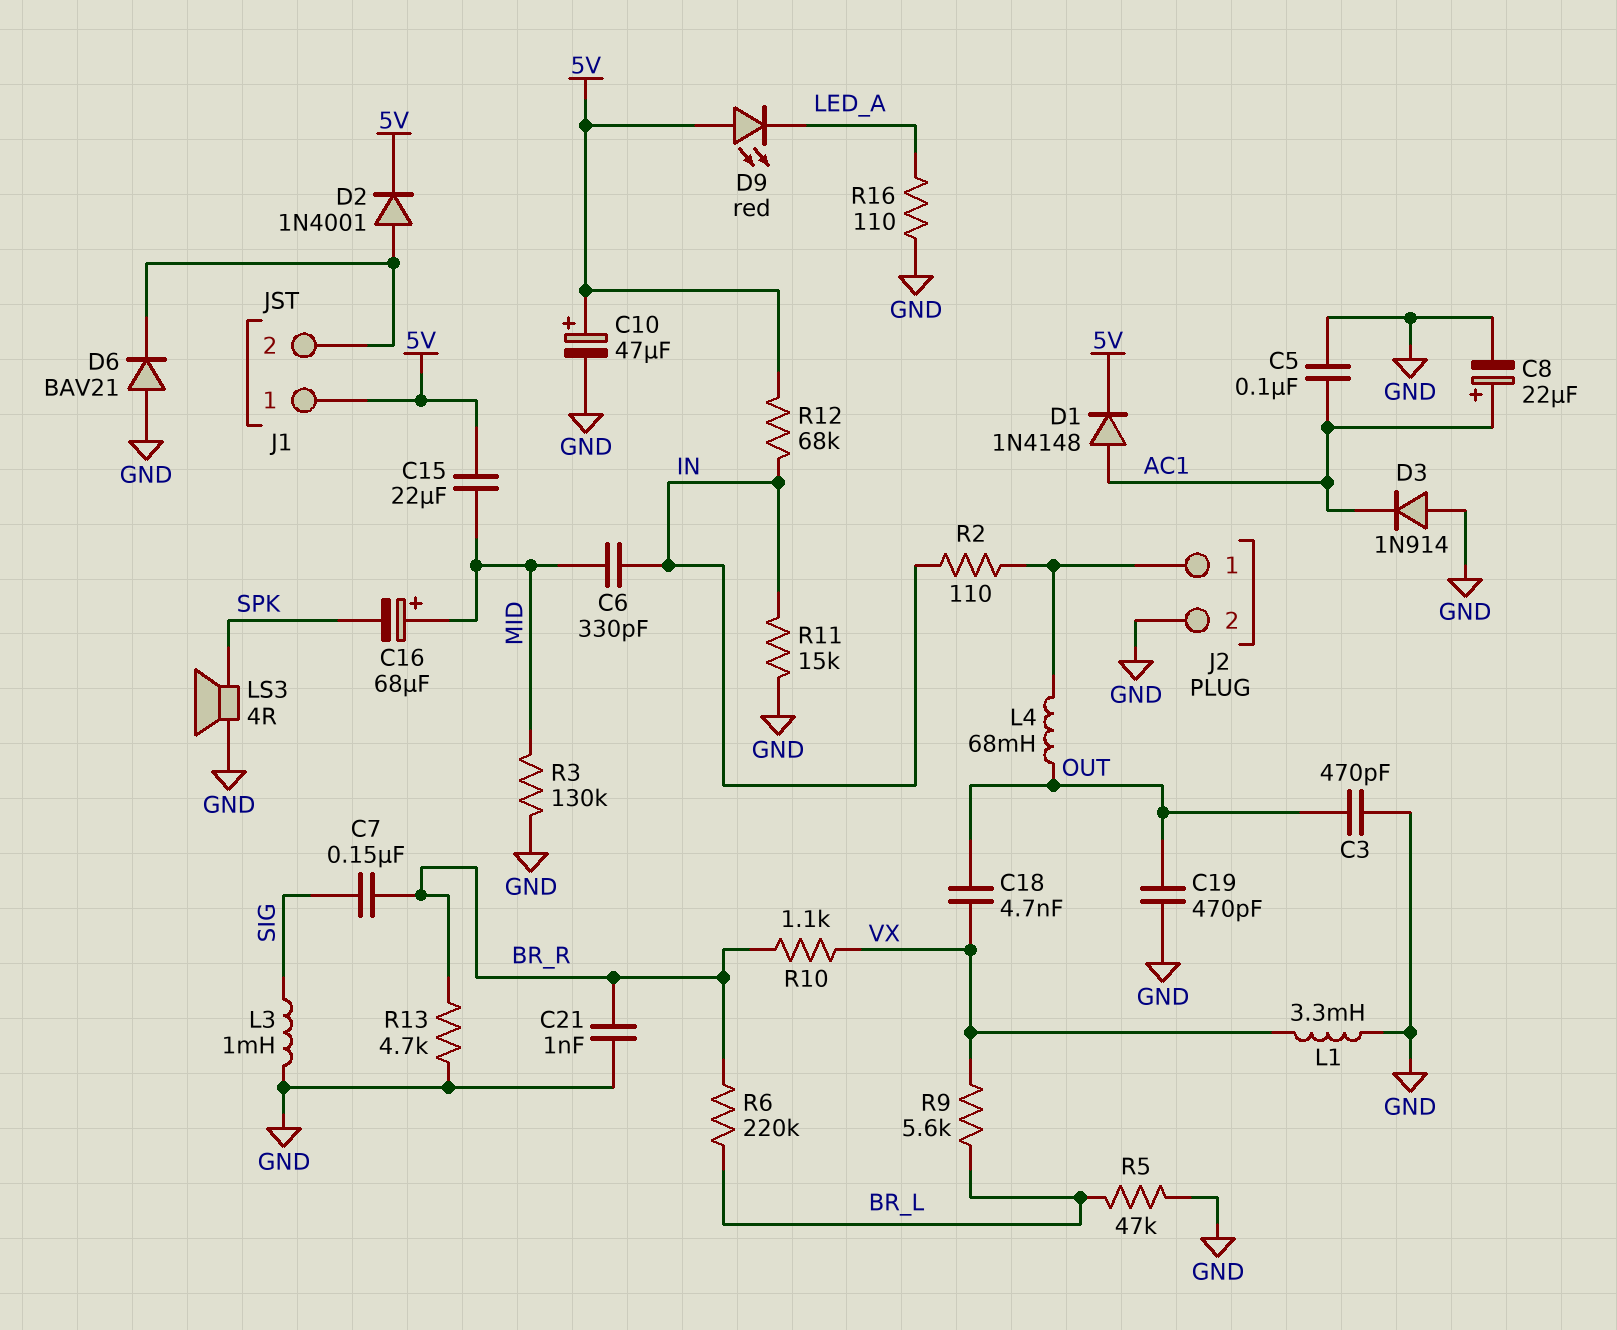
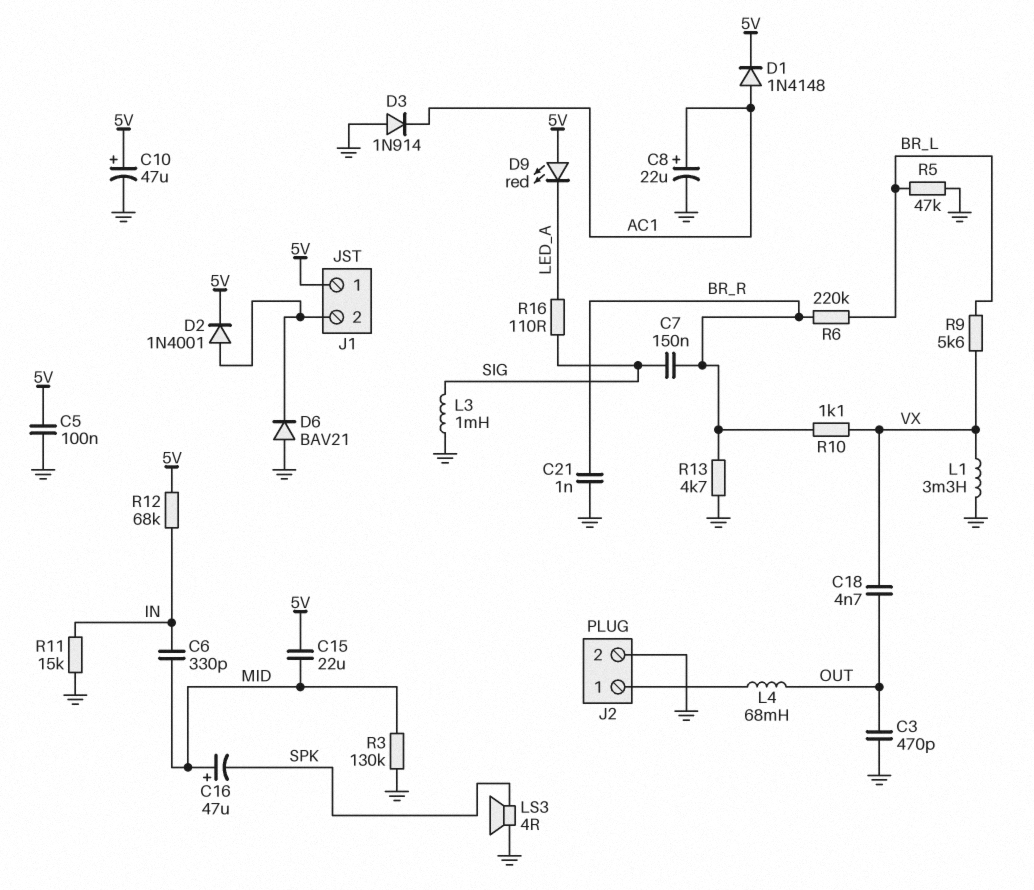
C5: 100nF (AC1, GND) -> 100nF (5V, GND)
C16: 68uF (plus MID, minus SPK) -> 47uF (plus MID, minus SPK)
C19: 470pF (GND, OUT) -> none
R2: 110 (IN, J2/1) -> none
R16: 110 (GND, LED_A) -> 110 (LED_A, SIG)

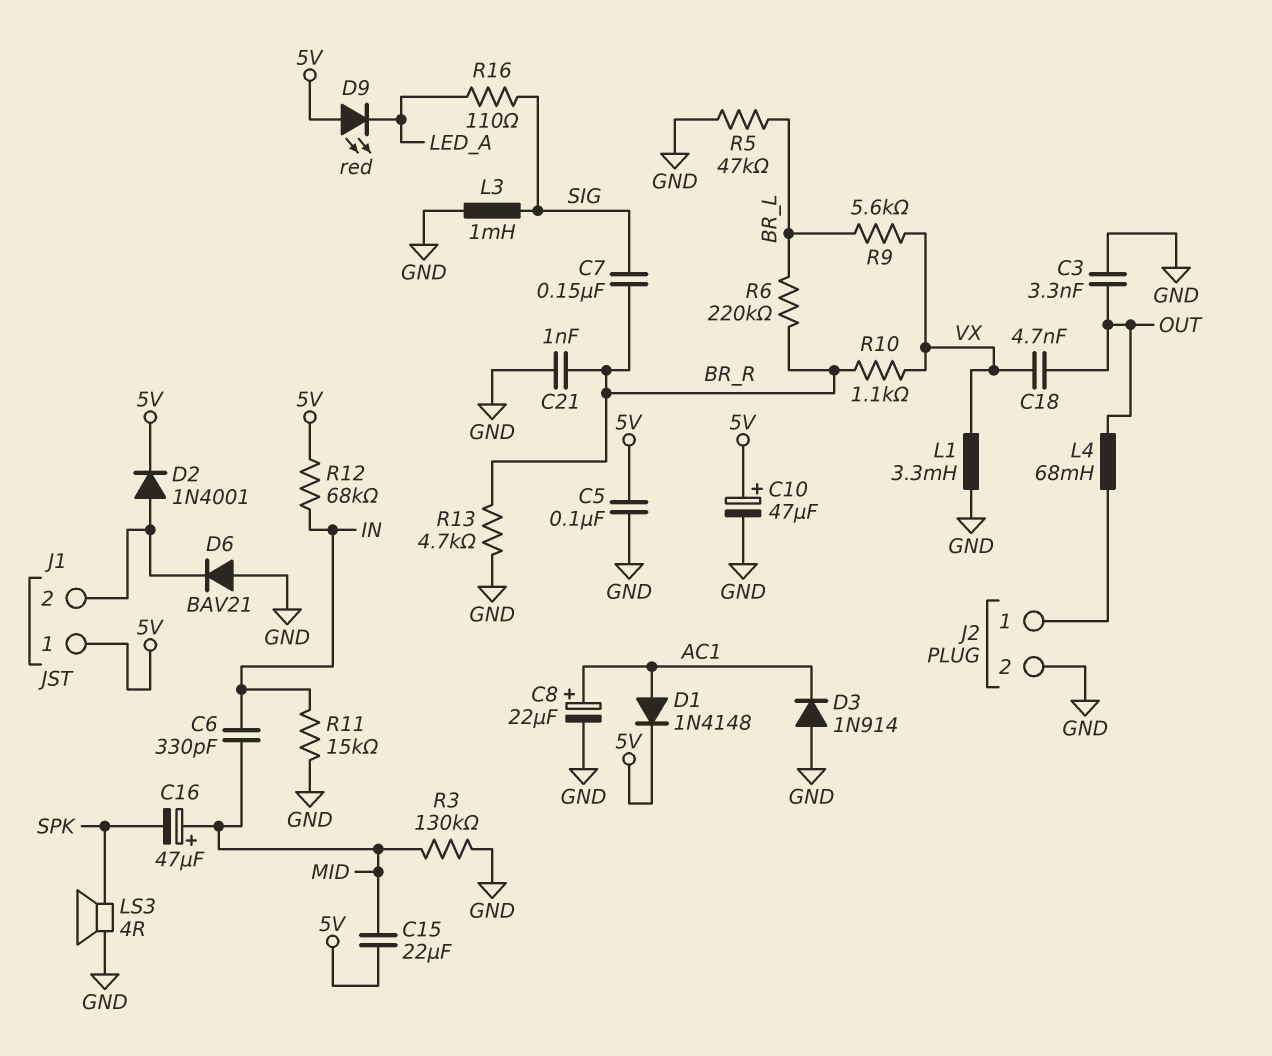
C3: 470pF (GND, OUT) -> 3.3nF (GND, OUT)

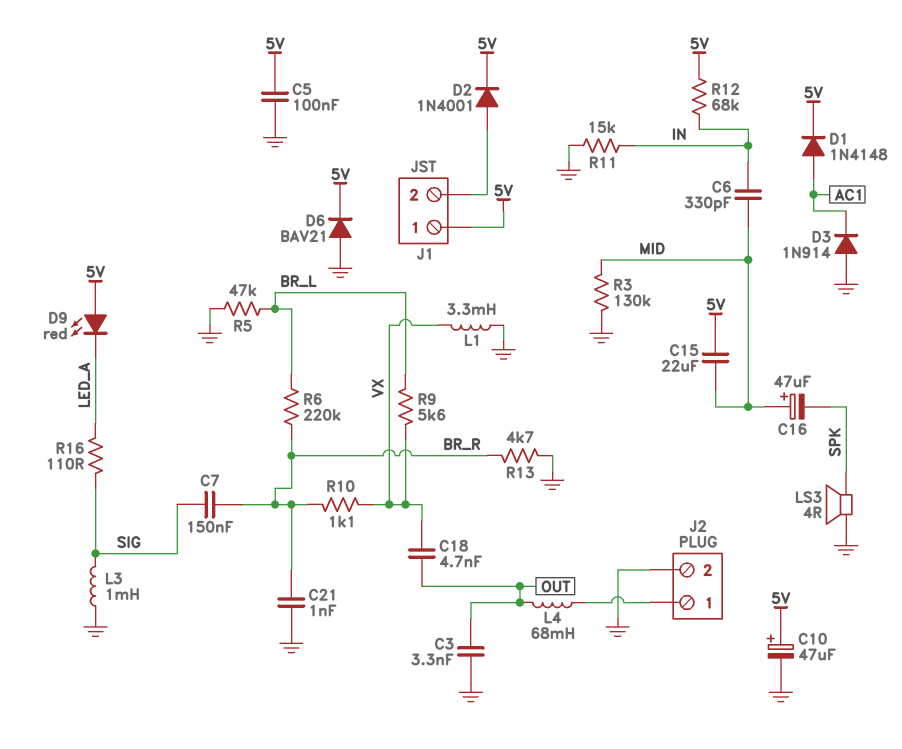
C8: 22uF (plus AC1, minus GND) -> none
D6: diode BAV21 (A GND, K J1/2) -> diode BAV21 (A GND, K 5V)

